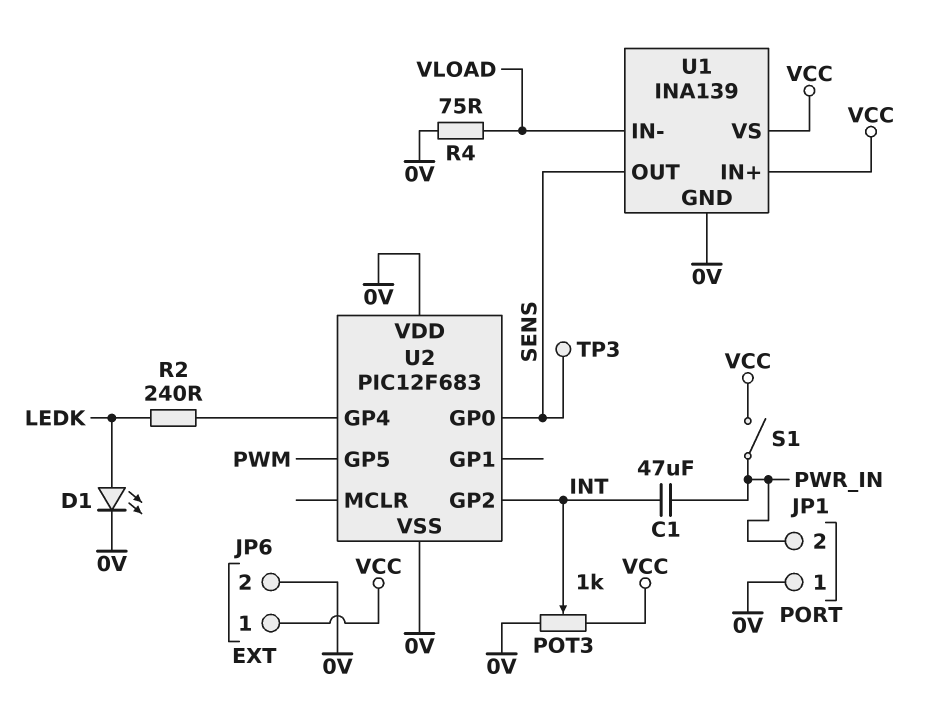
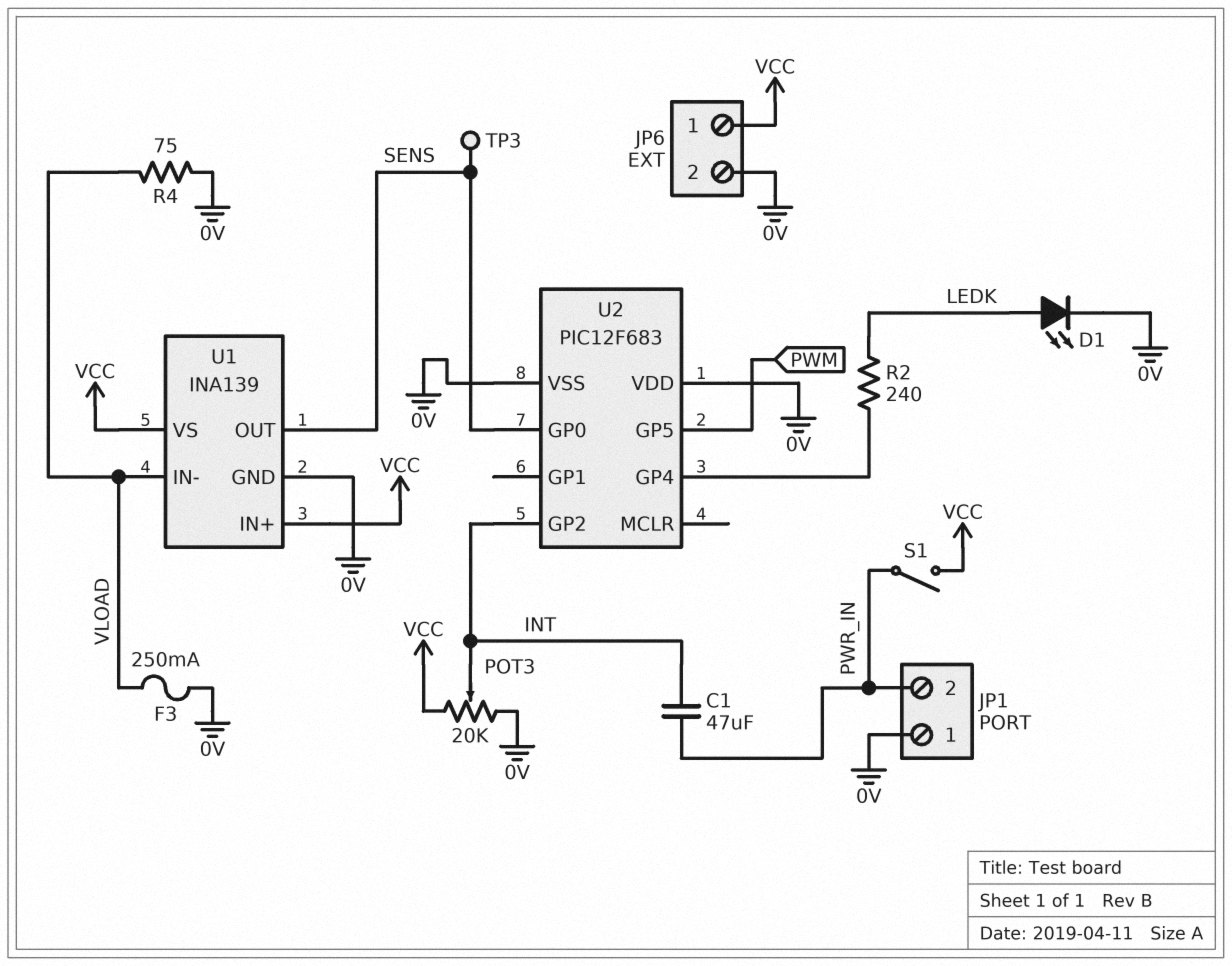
F3: none -> 250mA (0V, VLOAD)
POT3: 1k (0V, VCC, wiper INT) -> 20k (0V, VCC, wiper INT)

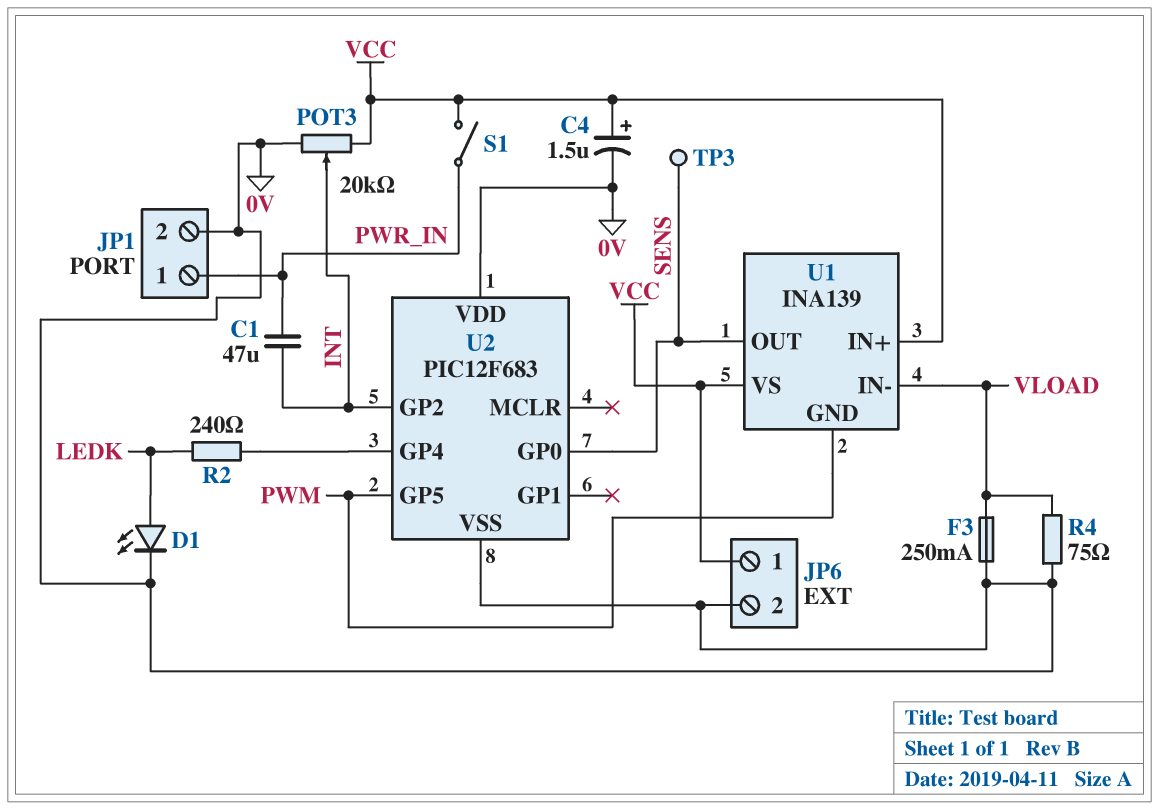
C4: none -> 1.5uF (plus VCC, minus 0V)
JP1 pin 1: 0V -> PWR_IN
JP1 pin 2: PWR_IN -> 0V
U1 pin GND: 0V -> PWM

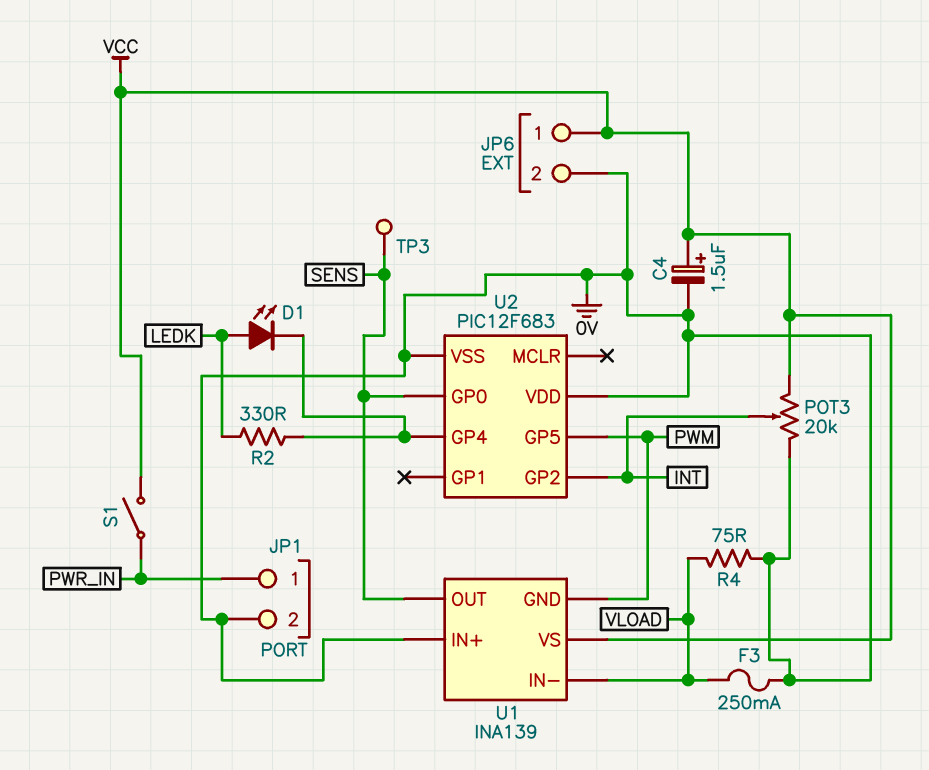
C1: 47uF (INT, PWR_IN) -> none
D1: LED (A LEDK, K 0V) -> LED (A LEDK, K U2/GP4)
R2: 240 (LEDK, U2/GP4) -> 330 (LEDK, U2/GP4)
U1 pin IN+: VCC -> 0V

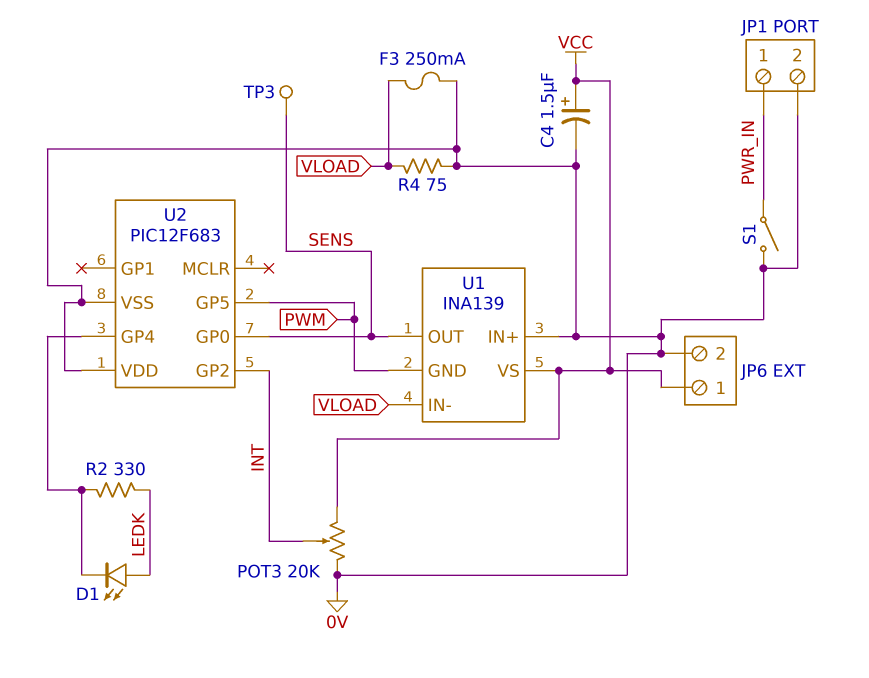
S1: switch (PWR_IN, VCC) -> switch (0V, PWR_IN)

